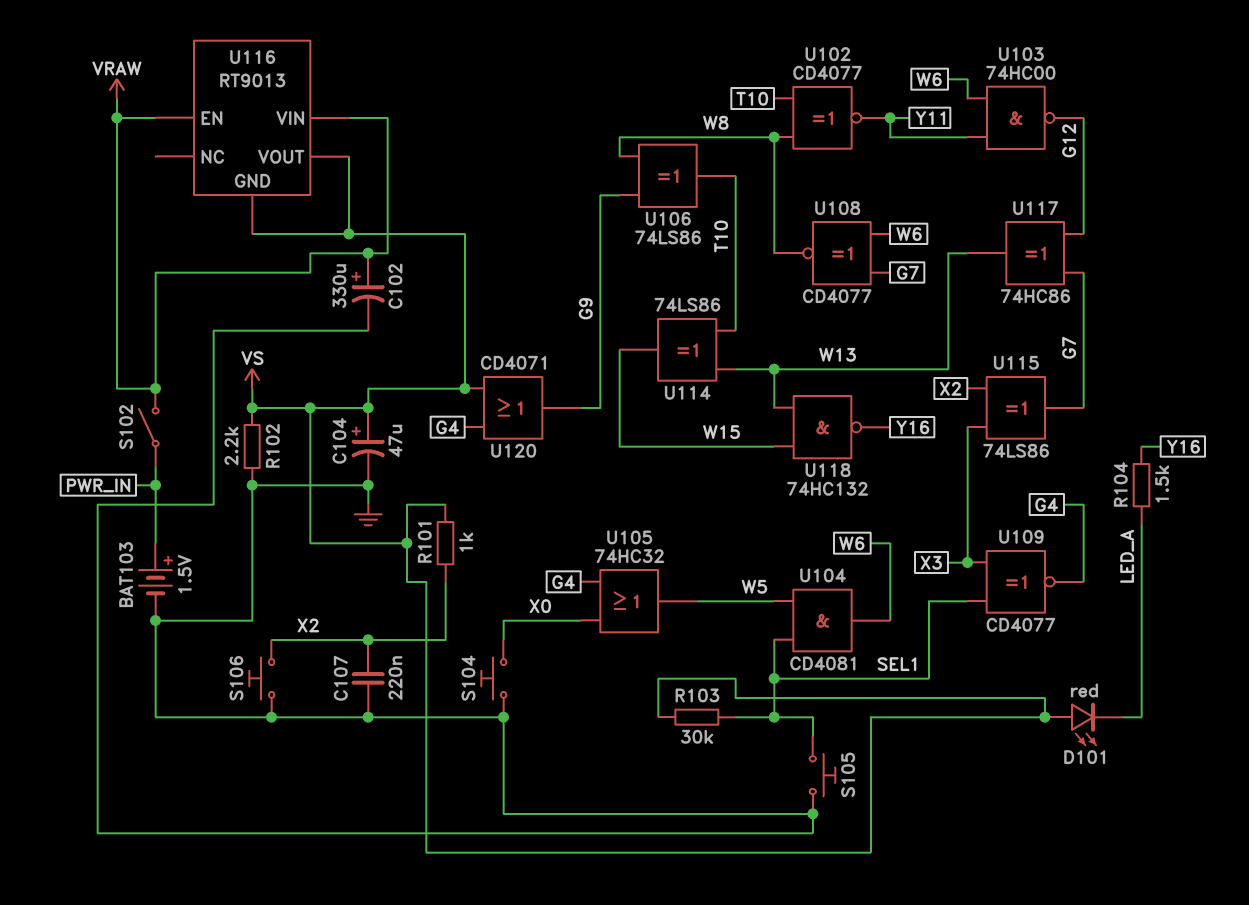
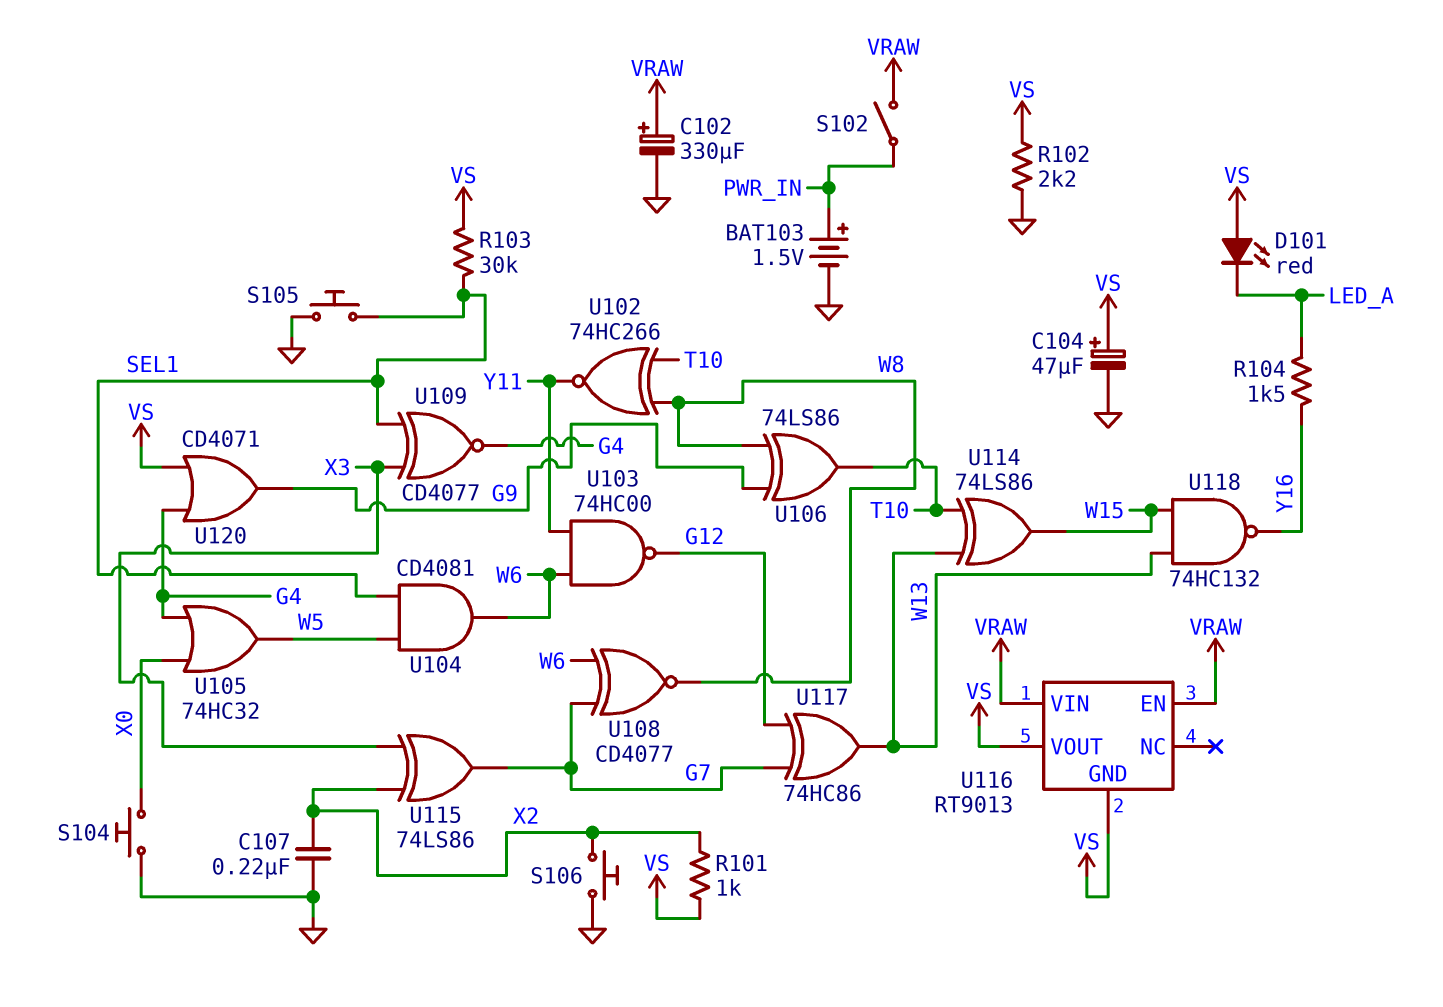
U102: XNOR CD4077 (in T10, in W8, out Y11) -> XNOR 74HC266 (in T10, in W8, out Y11)

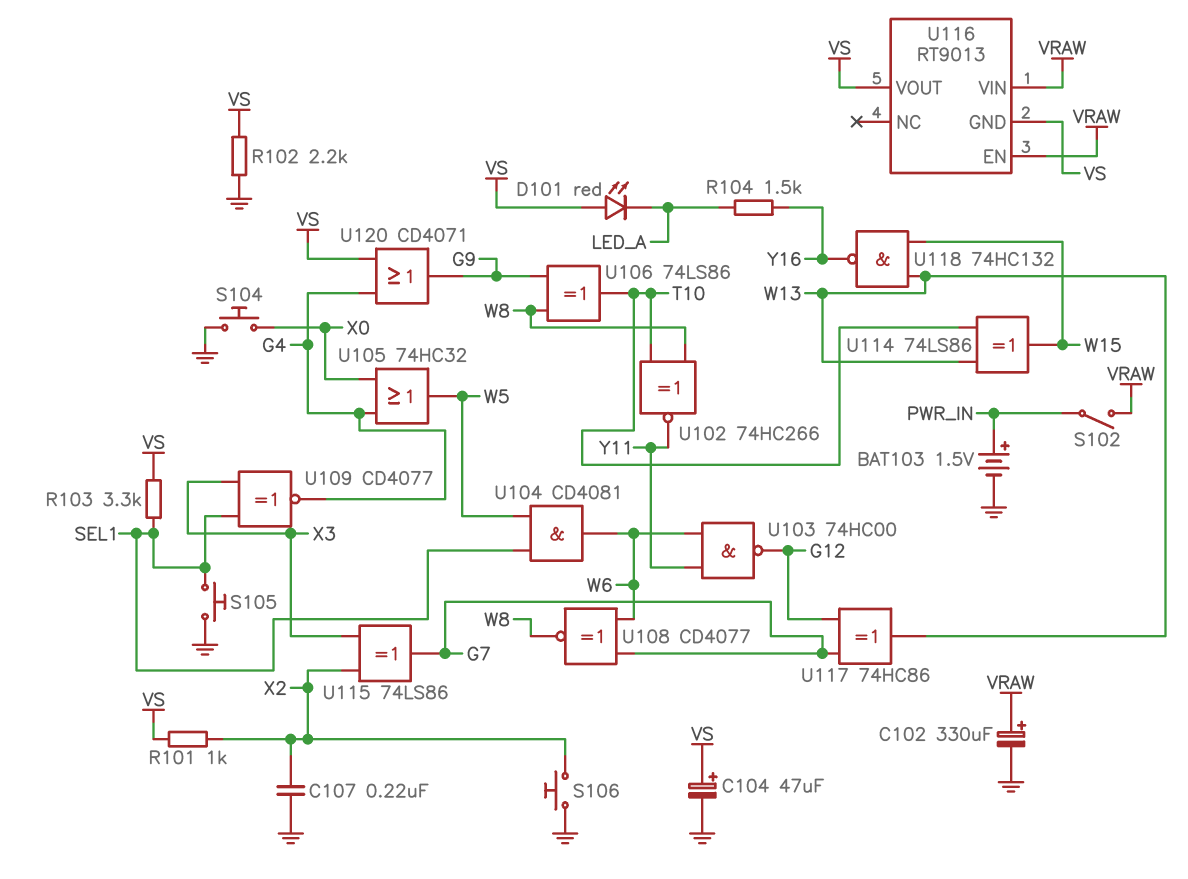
R103: 30k (SEL1, VS) -> 3.3k (SEL1, VS)

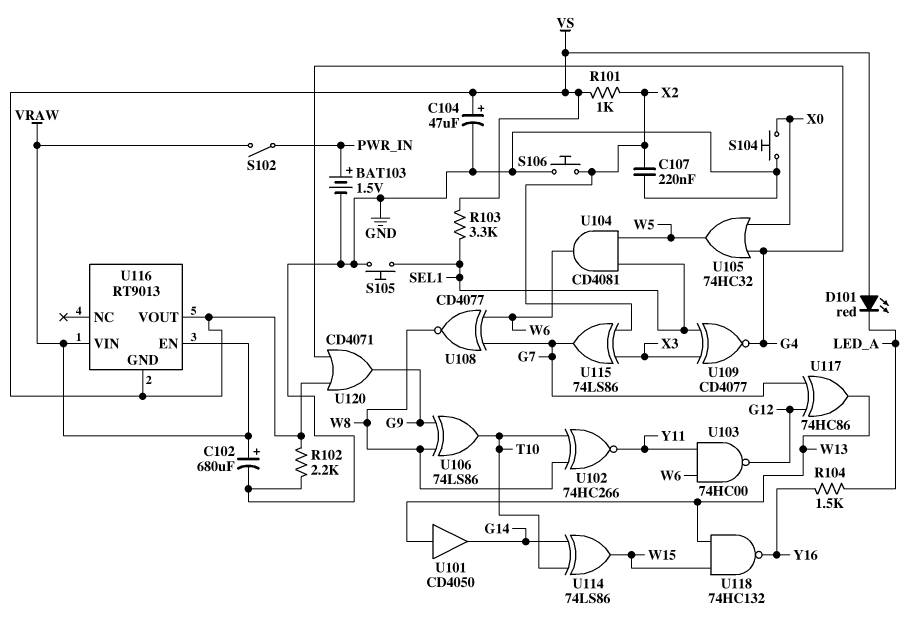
C102: 330uF (plus VRAW, minus GND) -> 680uF (plus VRAW, minus GND)
U101: none -> buffer CD4050 (in W13, out G14)
U114: XOR 74LS86 (in T10, in W13, out W15) -> XOR 74LS86 (in G14, in T10, out W15)

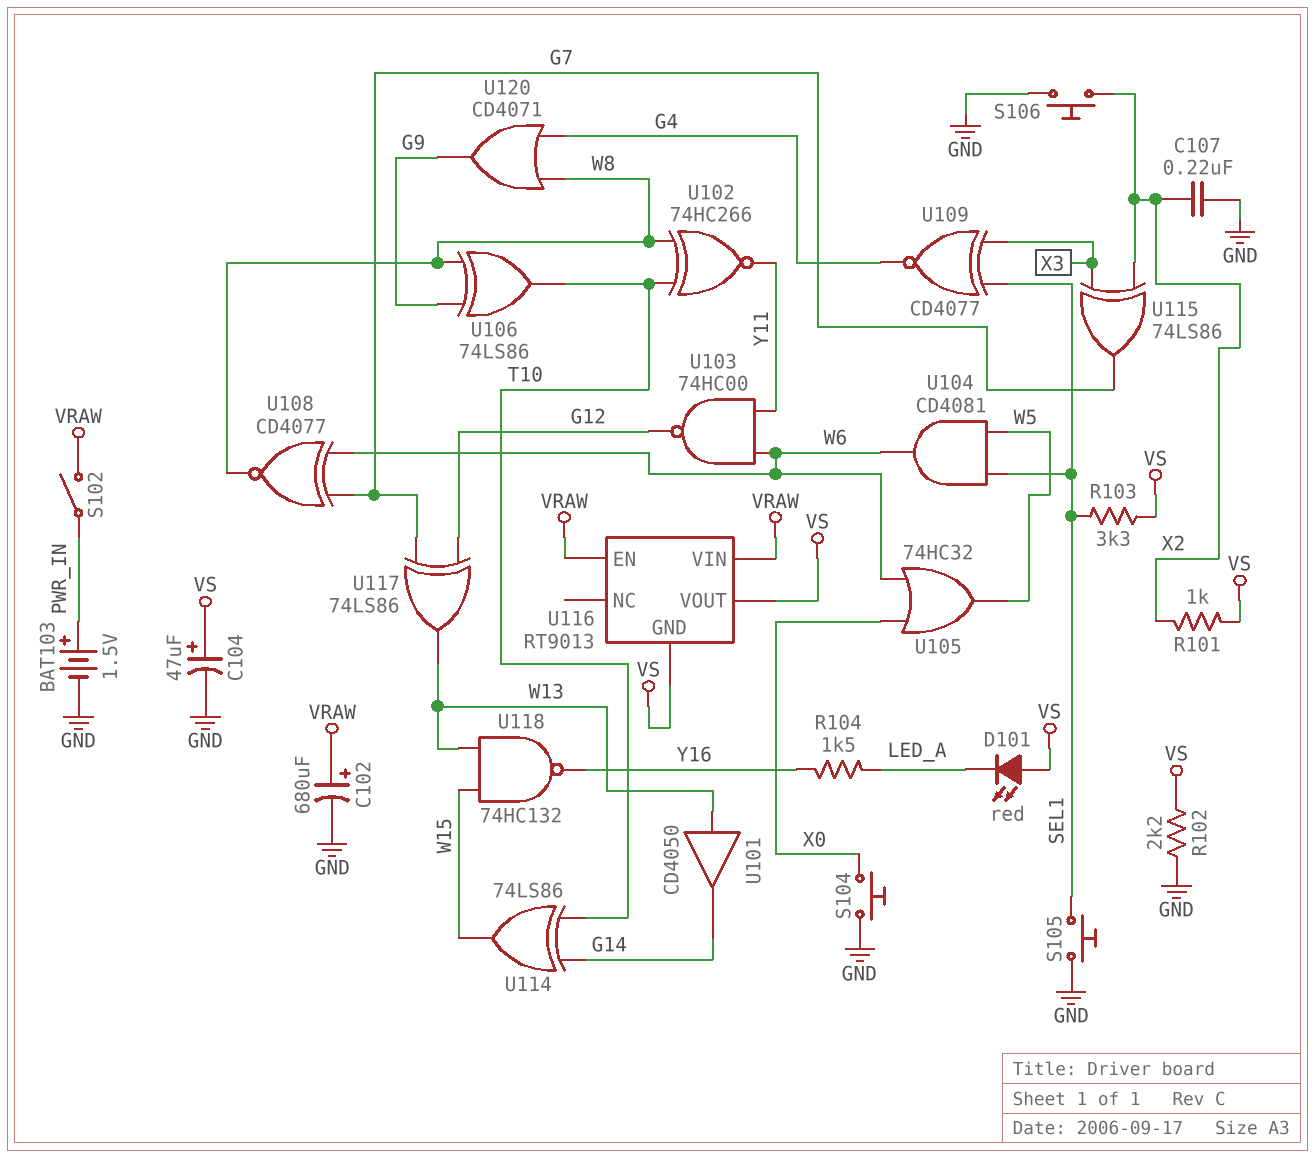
U105: OR 74HC32 (in G4, in X0, out W5) -> OR 74HC32 (in W6, in X0, out W5)
U117: XOR 74HC86 (in G7, in G12, out W13) -> XOR 74LS86 (in G7, in G12, out W13)
U120: OR CD4071 (in G4, in VS, out G9) -> OR CD4071 (in G4, in W8, out G9)

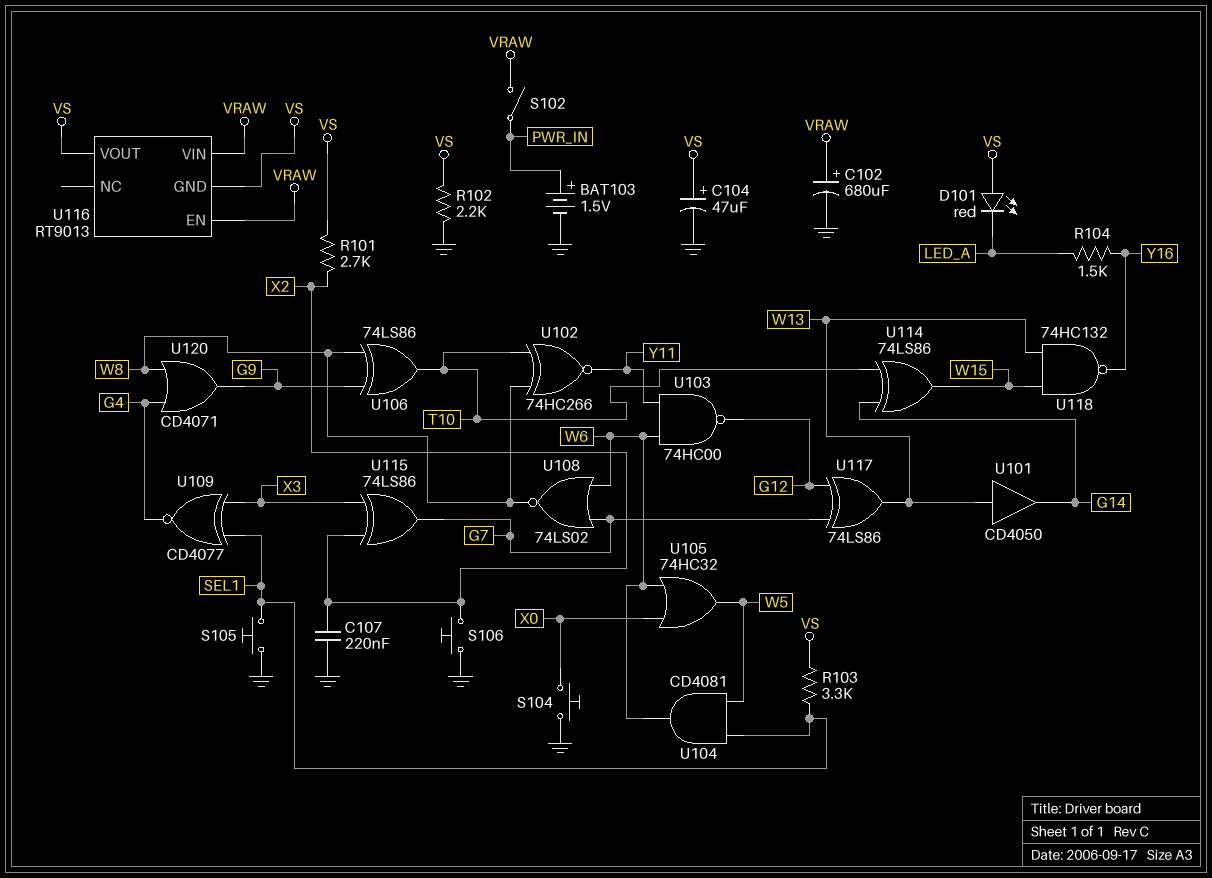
R101: 1k (VS, X2) -> 2.7k (VS, X2)
U108: XNOR CD4077 (in G7, in W6, out W8) -> NOR 74LS02 (in G7, in W6, out W8)

